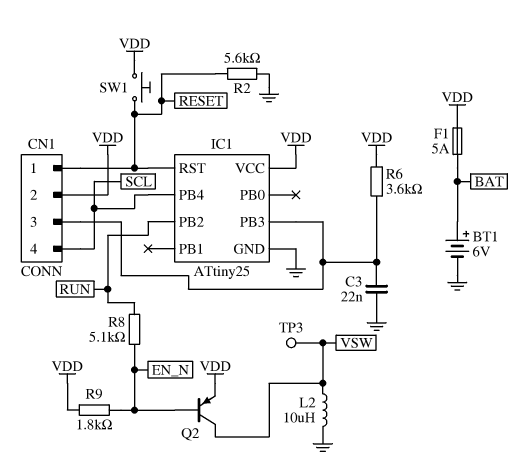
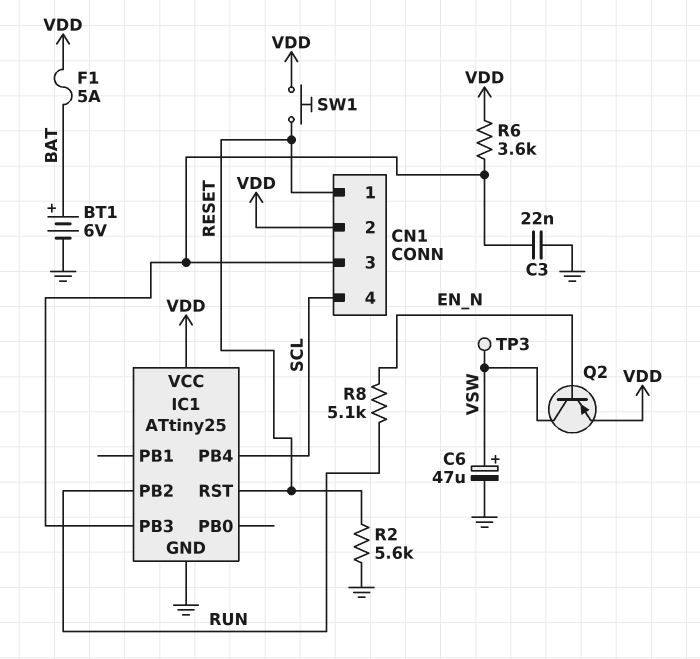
C6: none -> 47uF (plus VSW, minus GND)
L2: 10uH (GND, VSW) -> none
R9: 1.8k (EN_N, VDD) -> none

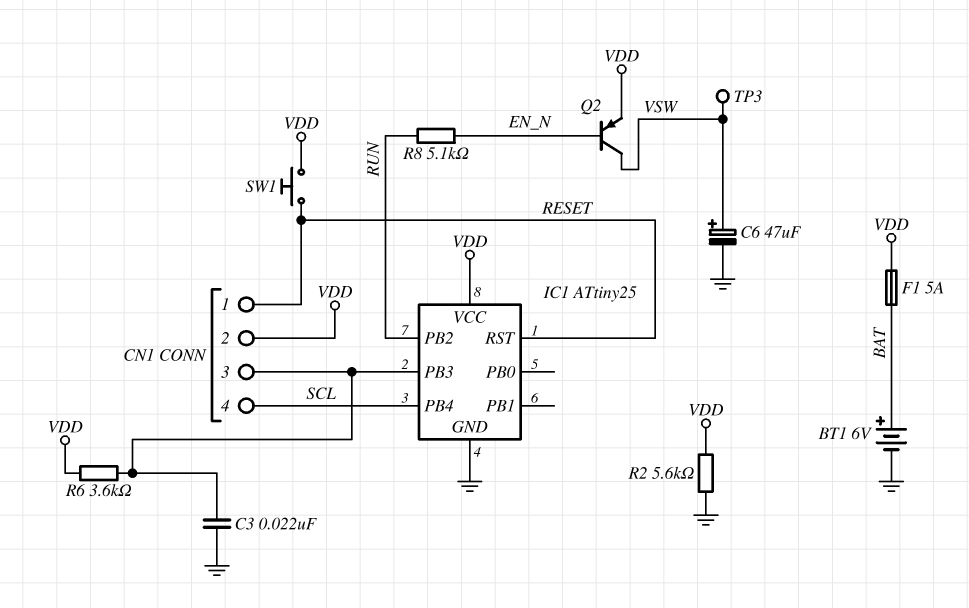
R2: 5.6k (GND, RESET) -> 5.6k (GND, VDD)

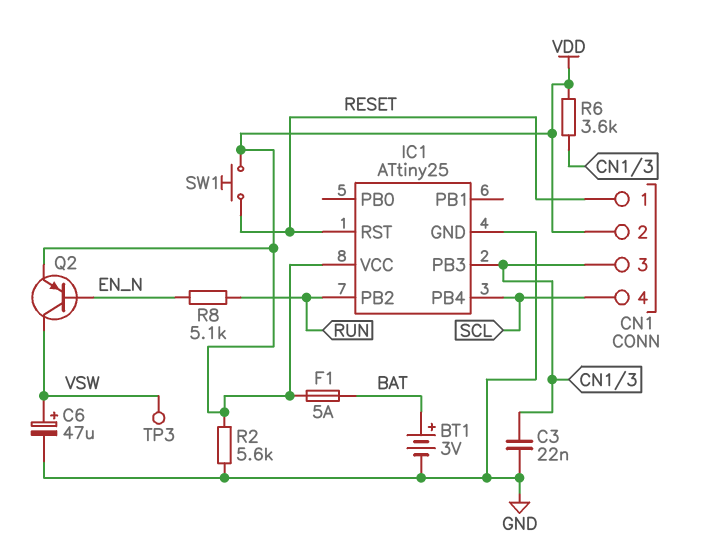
BT1: 6V (plus BAT, minus GND) -> 3V (plus BAT, minus GND)

